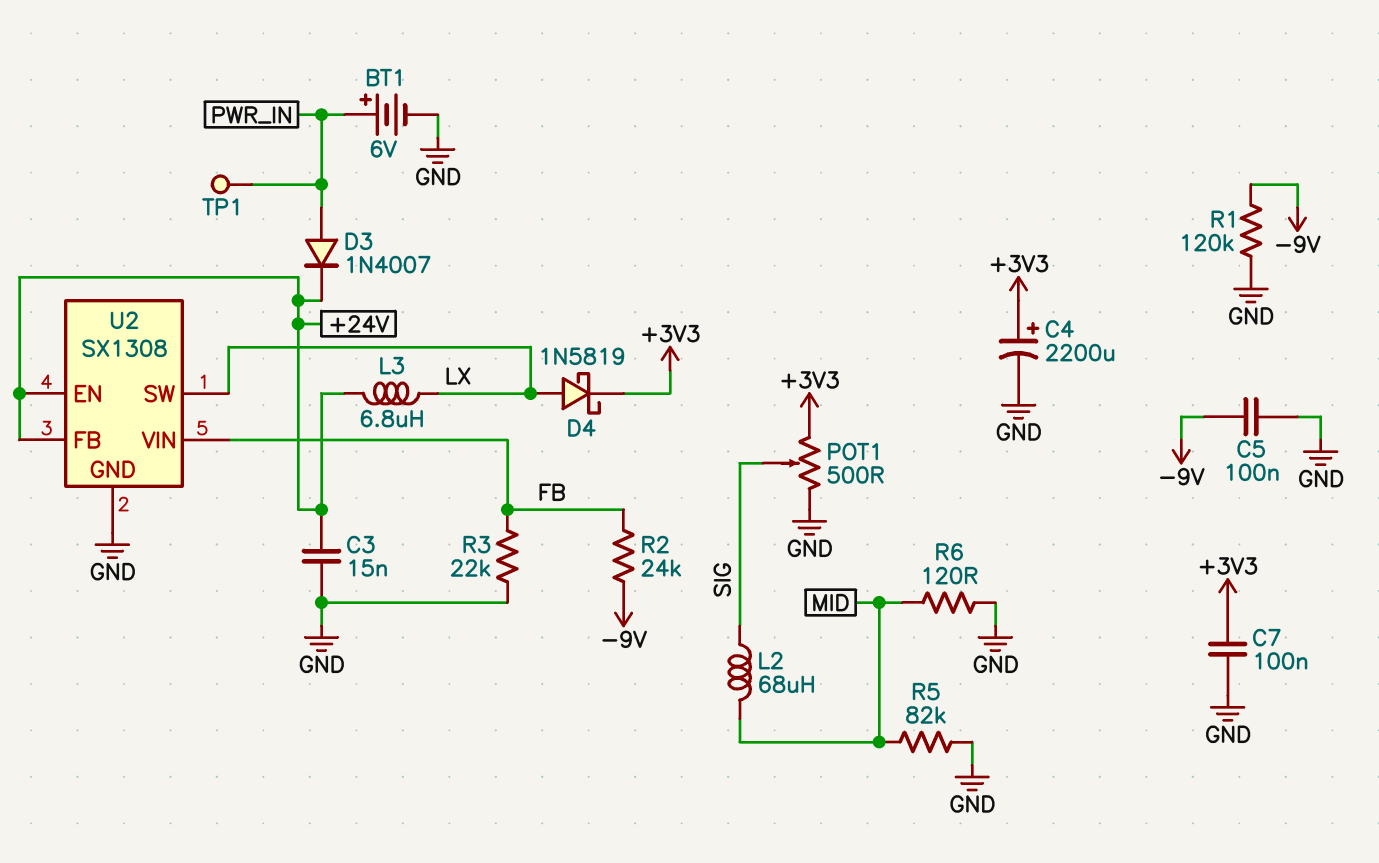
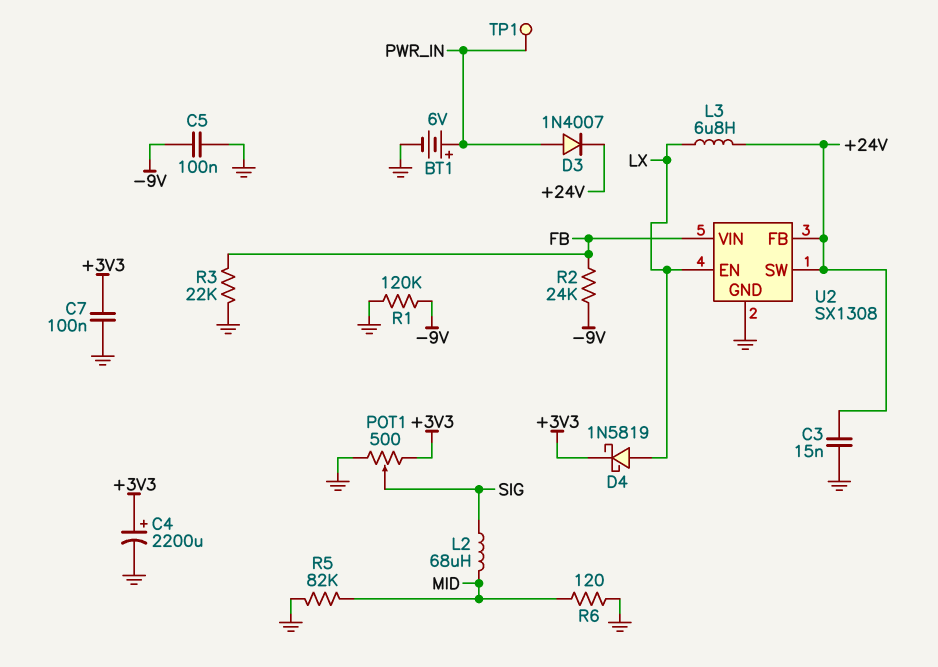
U2 pin EN: +24V -> LX
U2 pin SW: LX -> +24V

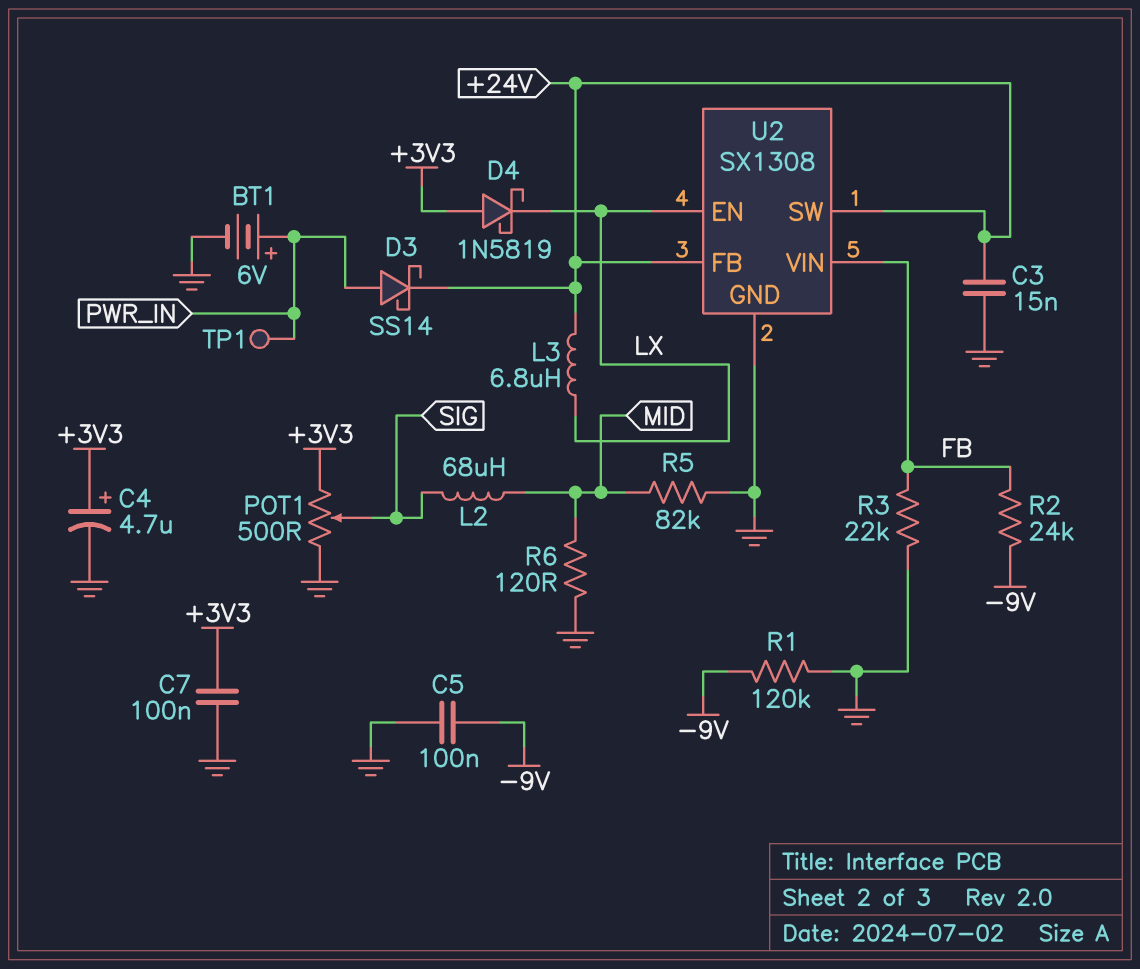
C4: 2200uF (plus +3V3, minus GND) -> 4.7uF (plus +3V3, minus GND)
D3: diode 1N4007 (A PWR_IN, K +24V) -> schottky SS14 (A PWR_IN, K +24V)
D4: schottky 1N5819 (A LX, K +3V3) -> schottky 1N5819 (A +3V3, K LX)

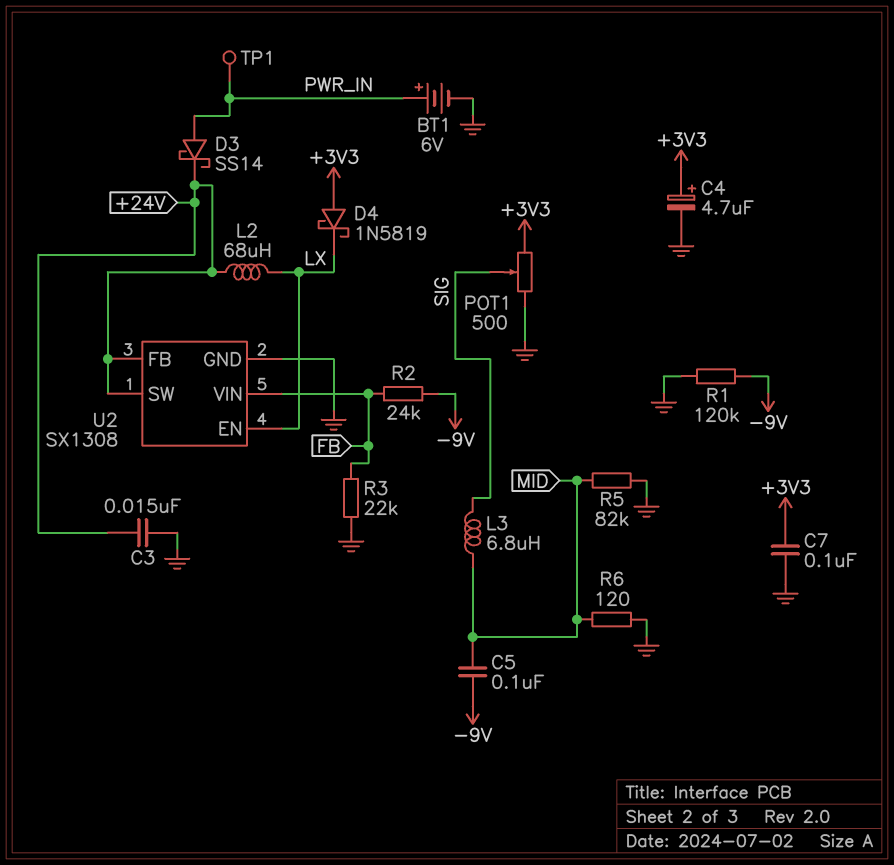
C5: 100nF (-9V, GND) -> 100nF (-9V, MID)
L2: 68uH (MID, SIG) -> 68uH (+24V, LX)
L3: 6.8uH (+24V, LX) -> 6.8uH (MID, SIG)

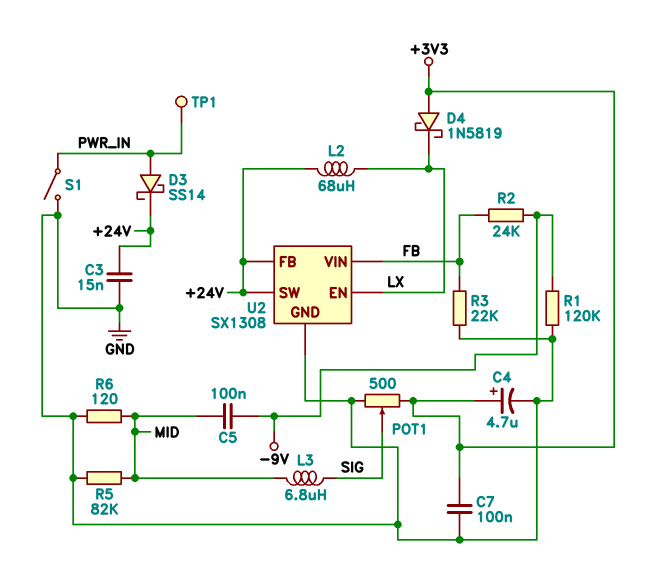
BT1: 6V (plus PWR_IN, minus GND) -> none
S1: none -> switch (GND, PWR_IN)

